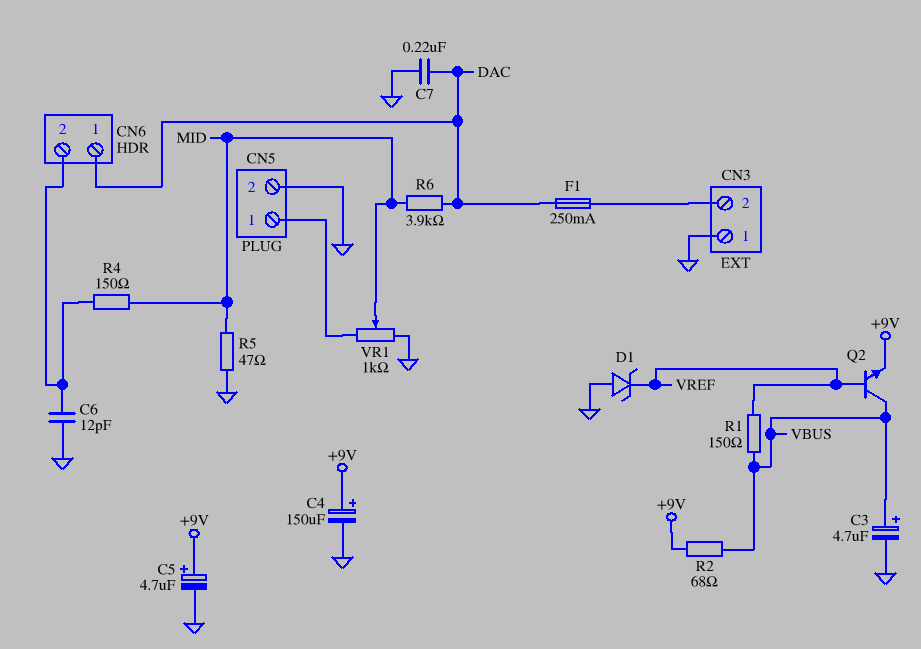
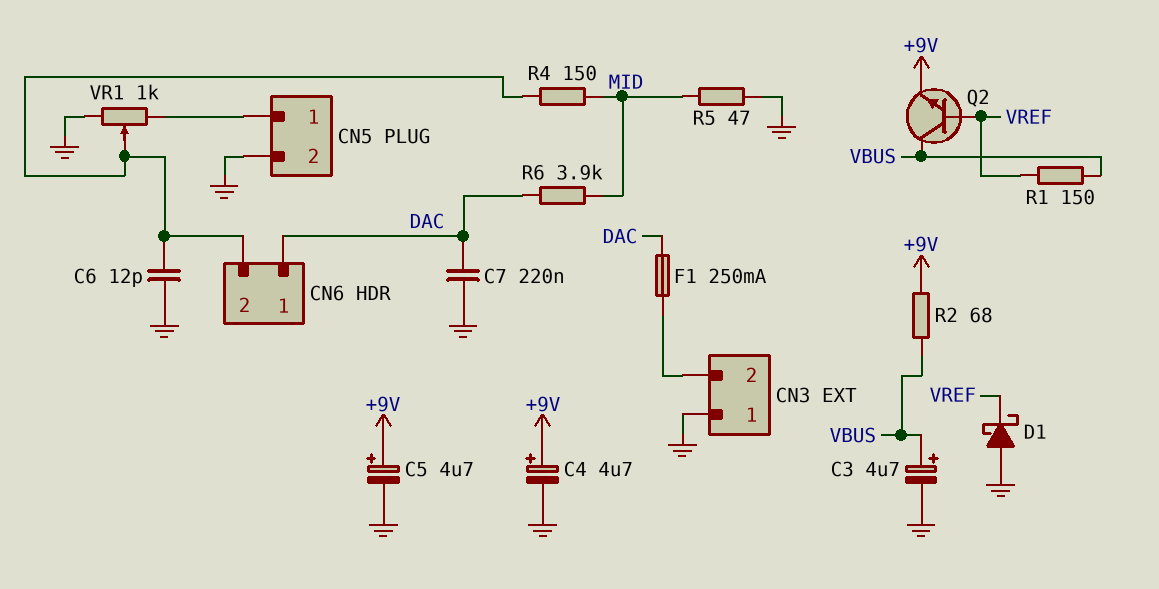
C4: 150uF (plus +9V, minus GND) -> 4.7uF (plus +9V, minus GND)
D1: zener (A GND, K VREF) -> schottky (A GND, K VREF)
VR1: 1k (CN5/1, GND, wiper MID) -> 1k (CN5/1, GND, wiper CN6/2)

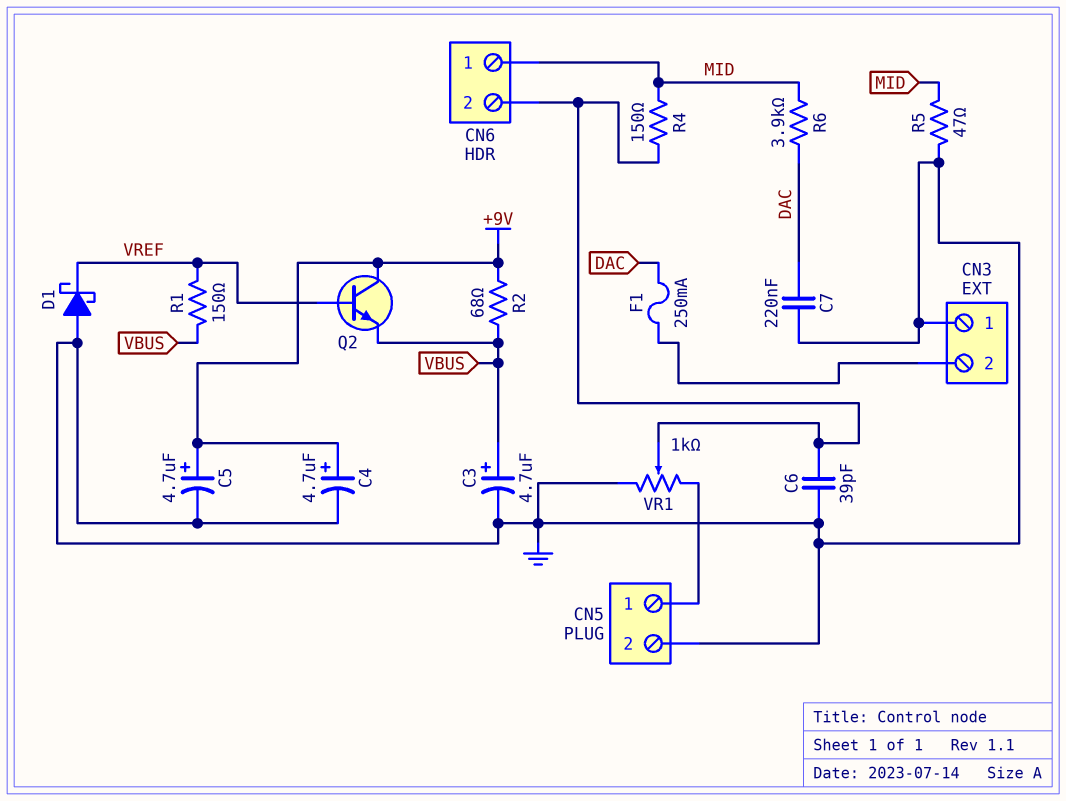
C6: 12pF (CN6/2, GND) -> 39pF (CN6/2, GND)
CN6 pin 1: DAC -> MID
Q2: NPN (B VREF, C VBUS, E +9V) -> NPN (B VREF, C +9V, E VBUS)

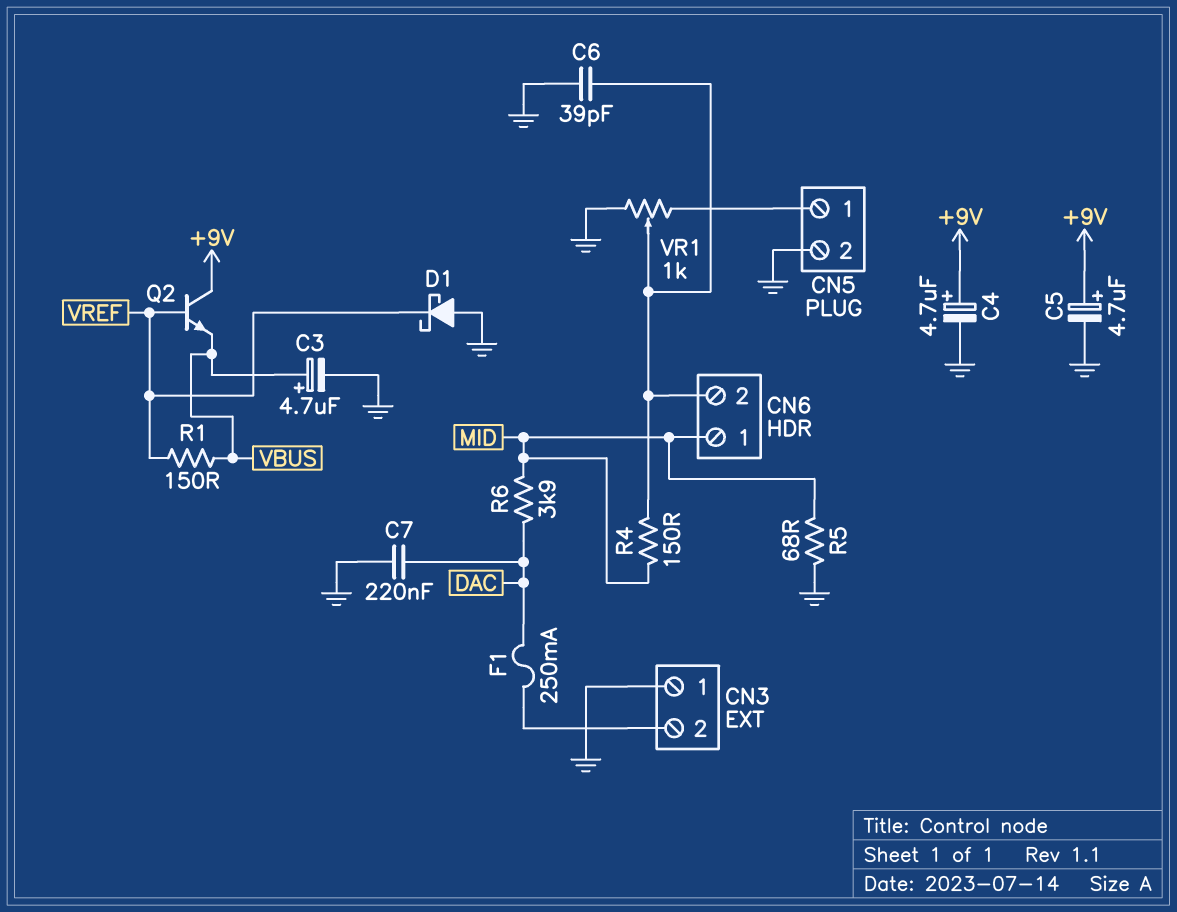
R2: 68 (+9V, VBUS) -> none
R5: 47 (GND, MID) -> 68 (GND, MID)

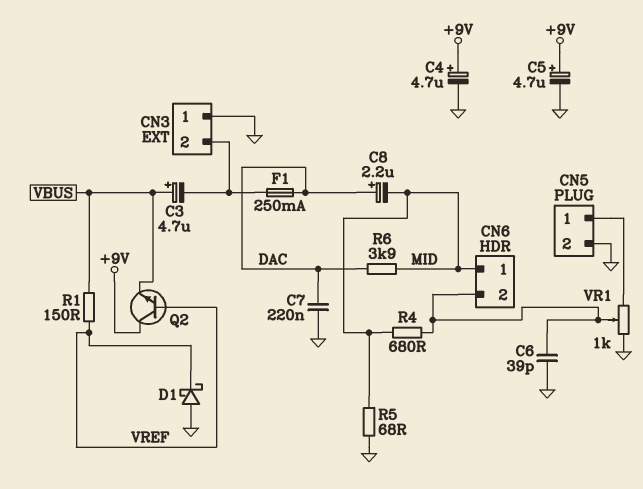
C3: 4.7uF (plus VBUS, minus GND) -> 4.7uF (plus VBUS, minus CN3/2)
C8: none -> 2.2uF (plus DAC, minus MID)
R4: 150 (CN6/2, MID) -> 680 (CN6/2, MID)

